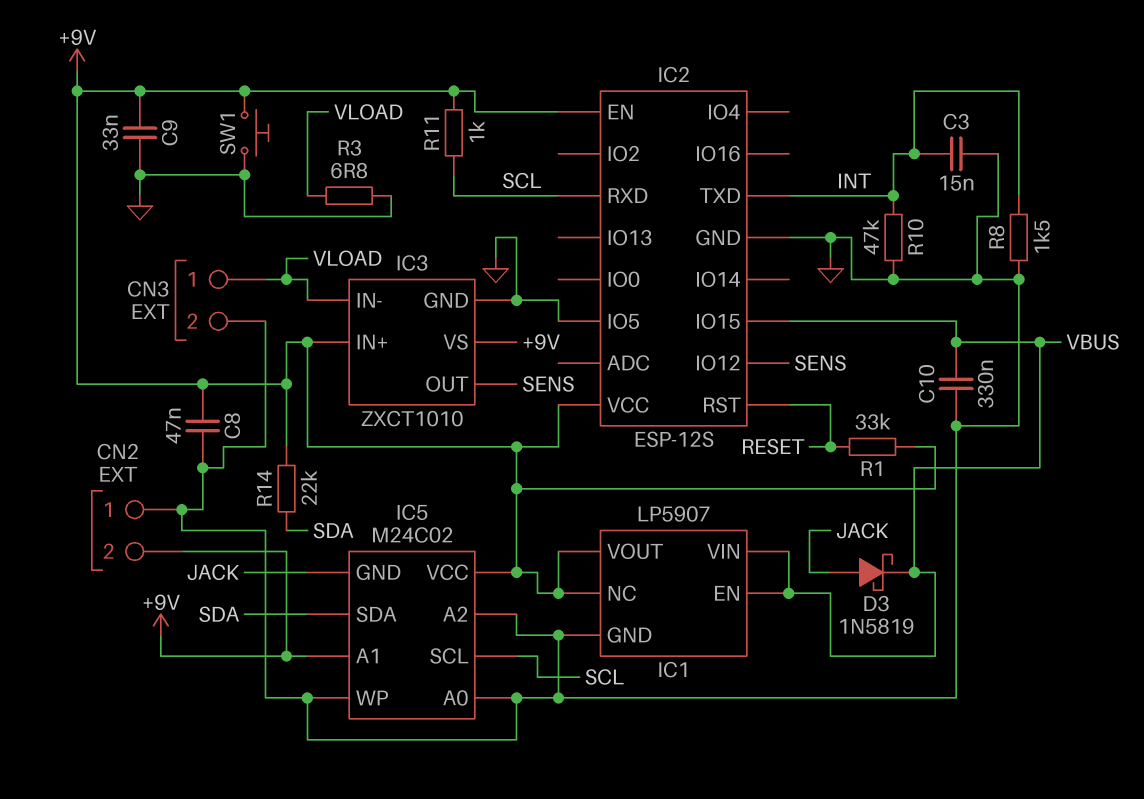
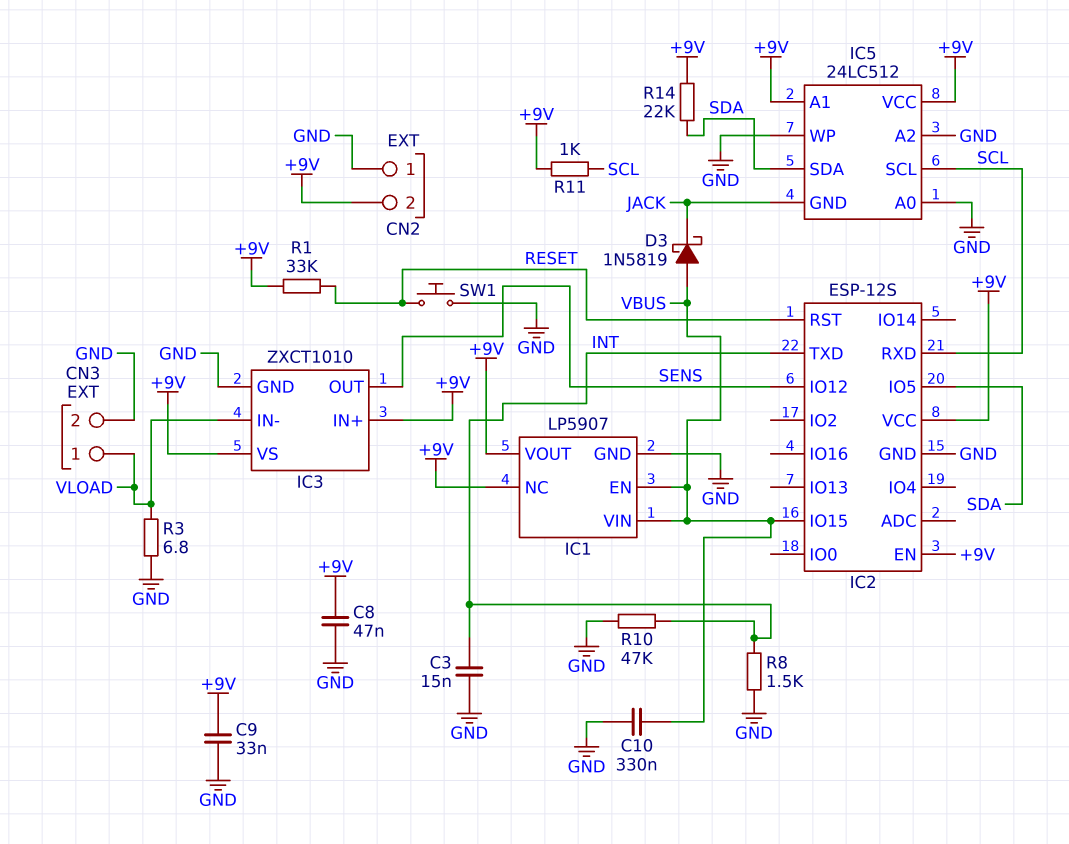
D3: schottky 1N5819 (A JACK, K VBUS) -> schottky 1N5819 (A VBUS, K JACK)
IC2 pin IO5: GND -> SDA
IC5: M24C02 -> 24LC512
SW1: button (+9V, GND) -> button (GND, RESET)

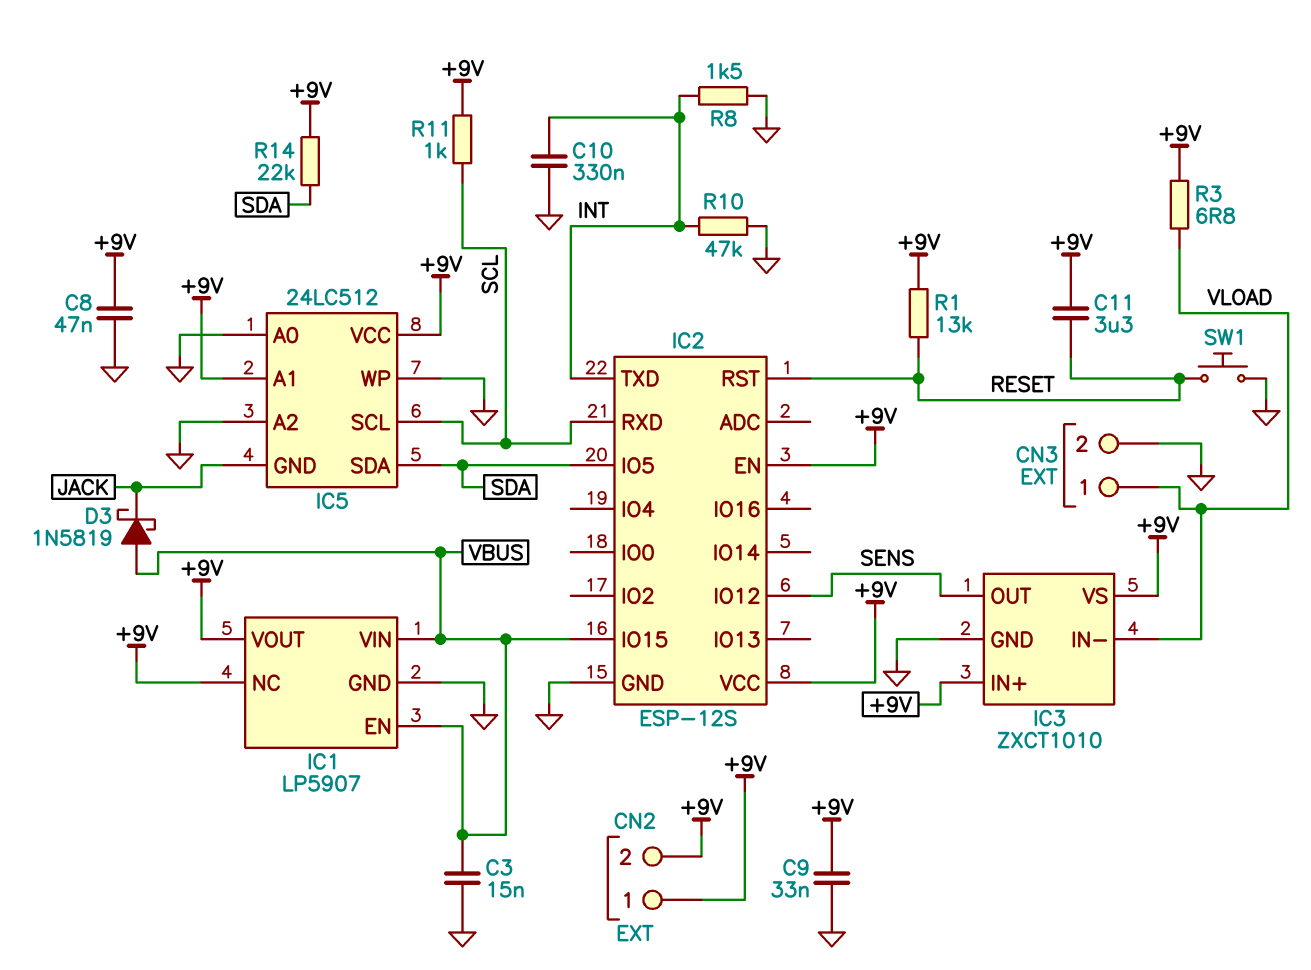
C3: 15nF (GND, INT) -> 15nF (GND, VBUS)
C10: 330nF (GND, VBUS) -> 330nF (GND, INT)
C11: none -> 3.3uF (+9V, RESET)
CN2 pin 1: GND -> +9V
R1: 33k (+9V, RESET) -> 13k (+9V, RESET)
R3: 6.8 (GND, VLOAD) -> 6.8 (+9V, VLOAD)

